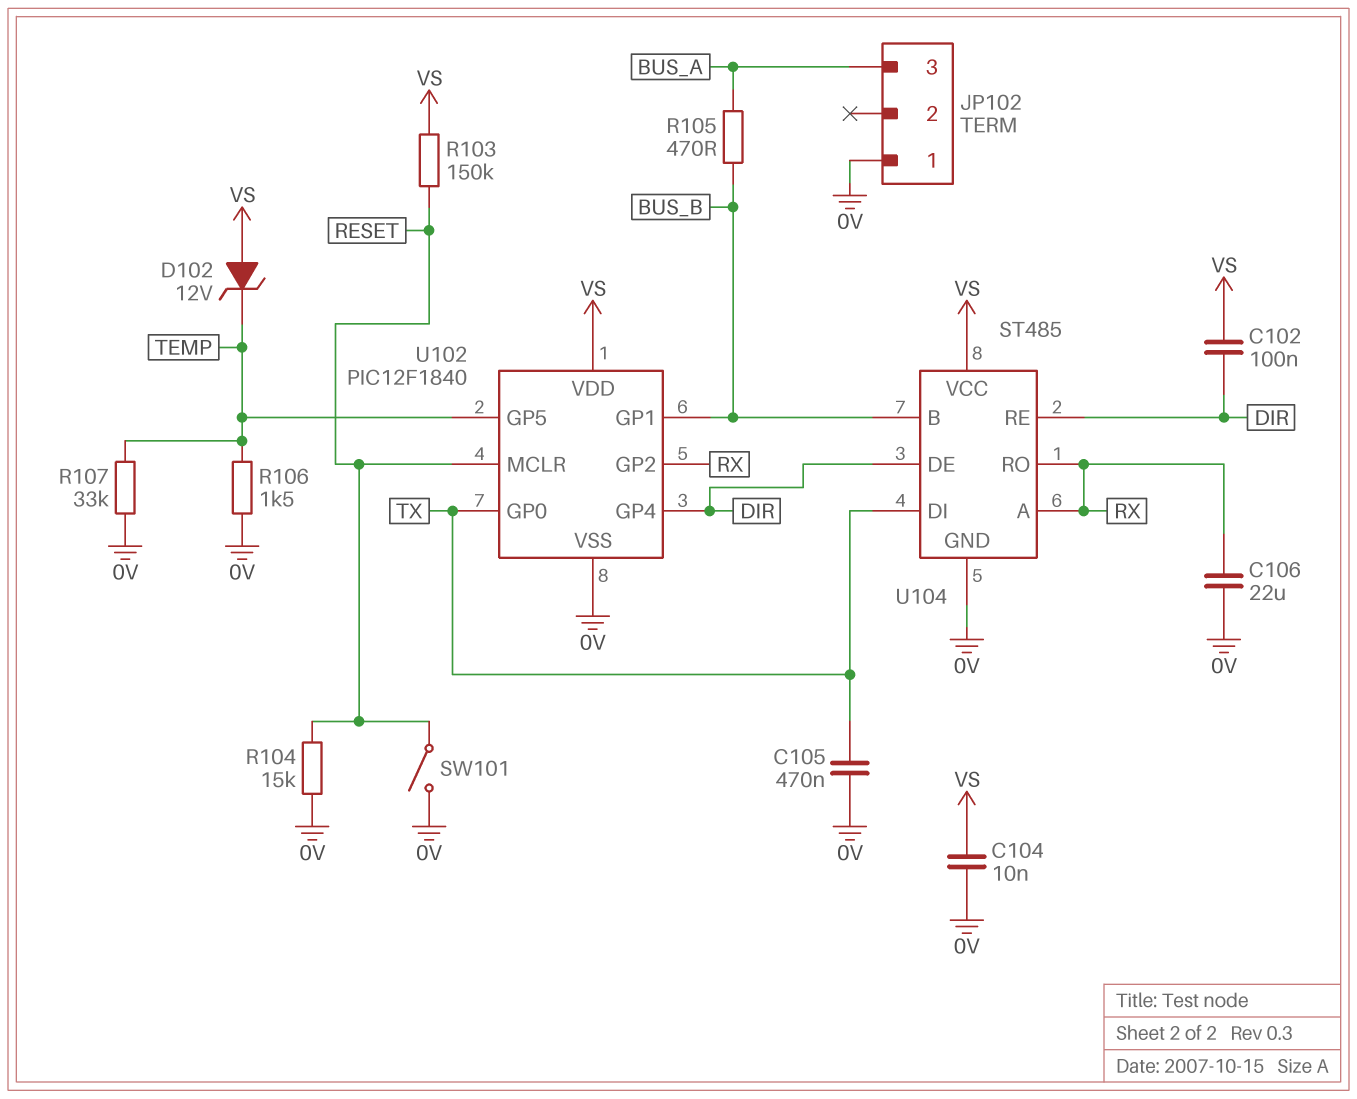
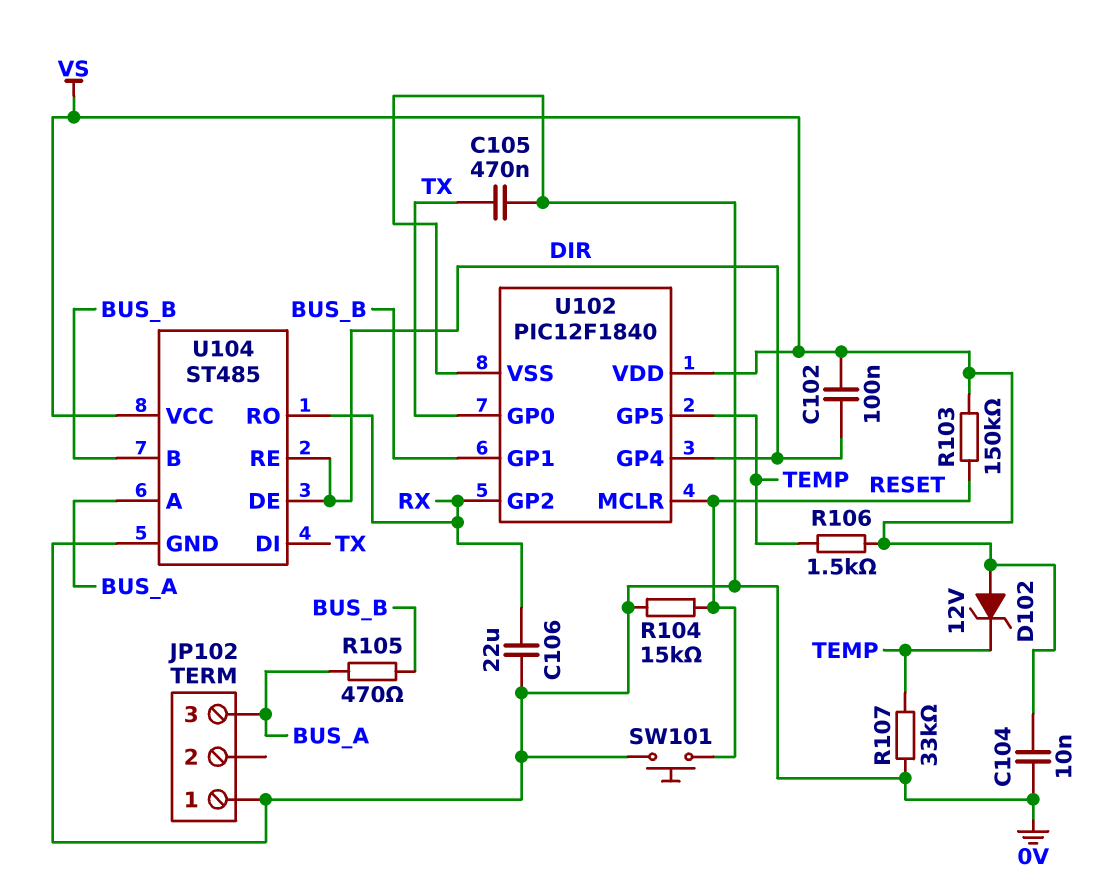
R106: 1.5k (0V, TEMP) -> 1.5k (TEMP, VS)
SW101: switch (0V, RESET) -> button (0V, RESET)
U104 pin A: RX -> BUS_A

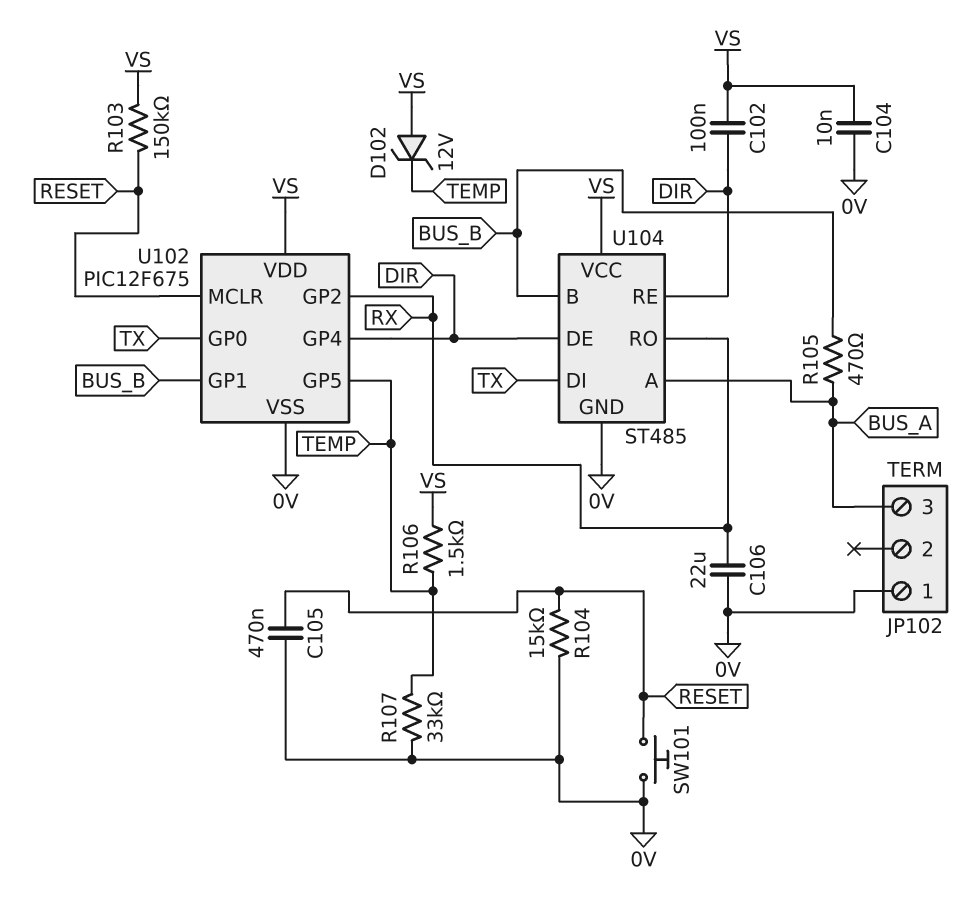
C105: 470nF (0V, TX) -> 470nF (0V, RESET)
U102: PIC12F1840 -> PIC12F675

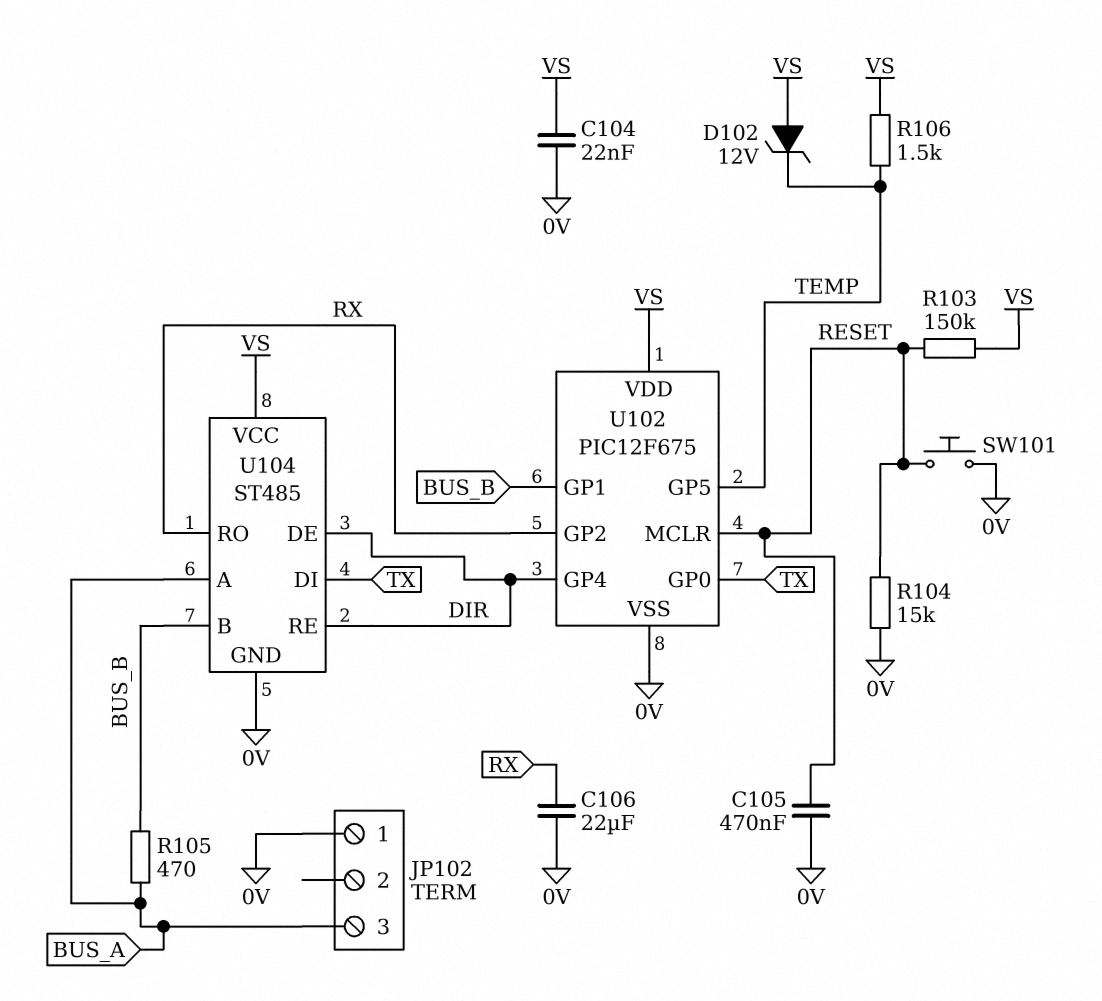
C102: 100nF (DIR, VS) -> none
C104: 10nF (0V, VS) -> 22nF (0V, VS)
R107: 33k (0V, TEMP) -> none

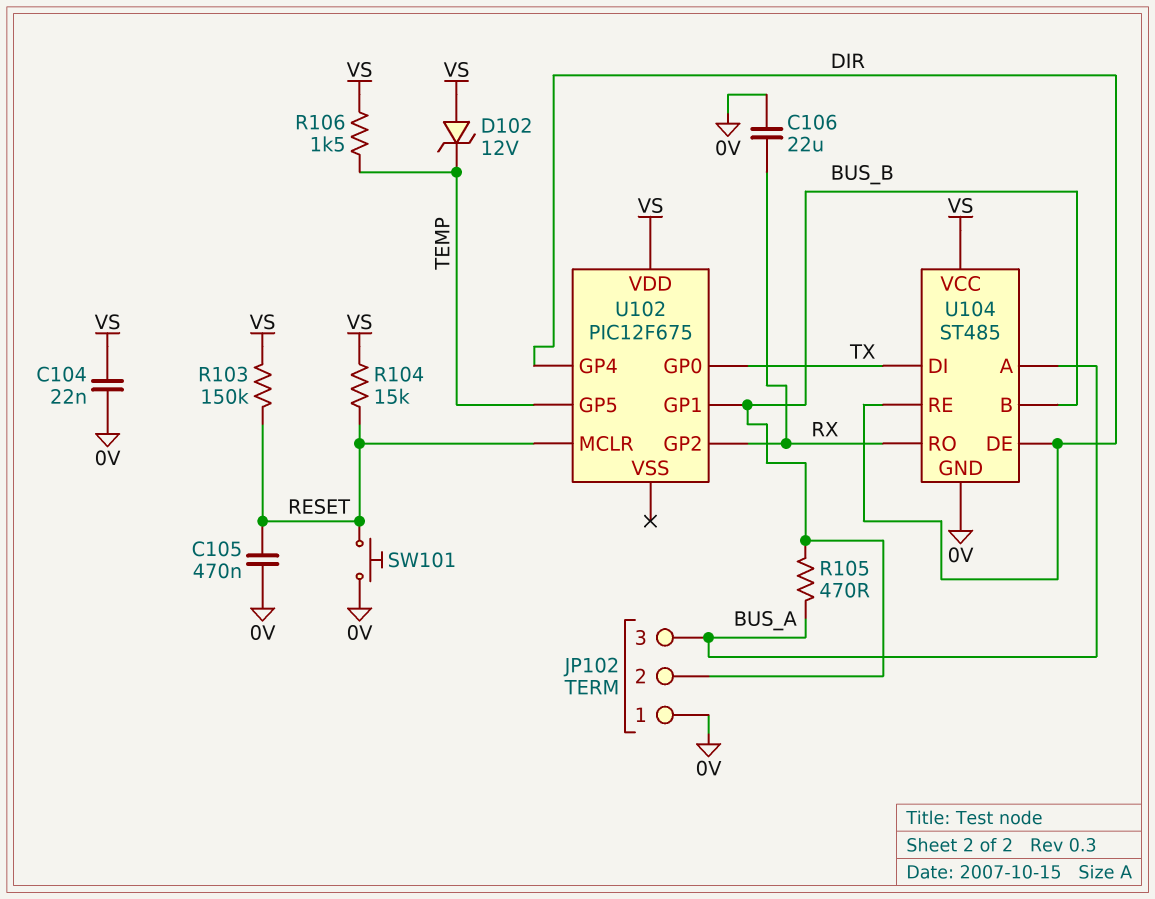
JP102 pin 2: none -> BUS_B
R104: 15k (0V, RESET) -> 15k (RESET, VS)
U102 pin VSS: 0V -> none

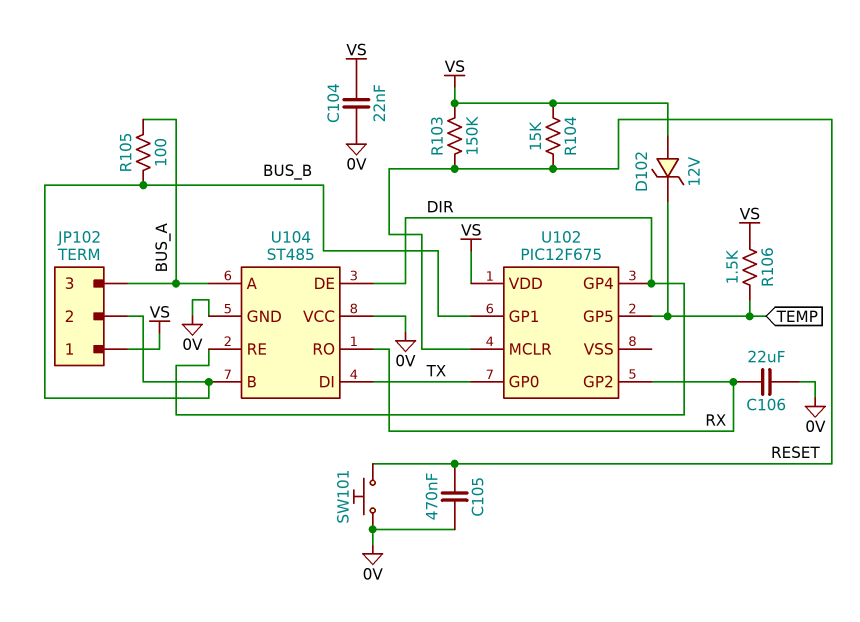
JP102 pin 1: 0V -> VS
R105: 470 (BUS_A, BUS_B) -> 100 (BUS_A, BUS_B)
U104 pin VCC: VS -> 0V

